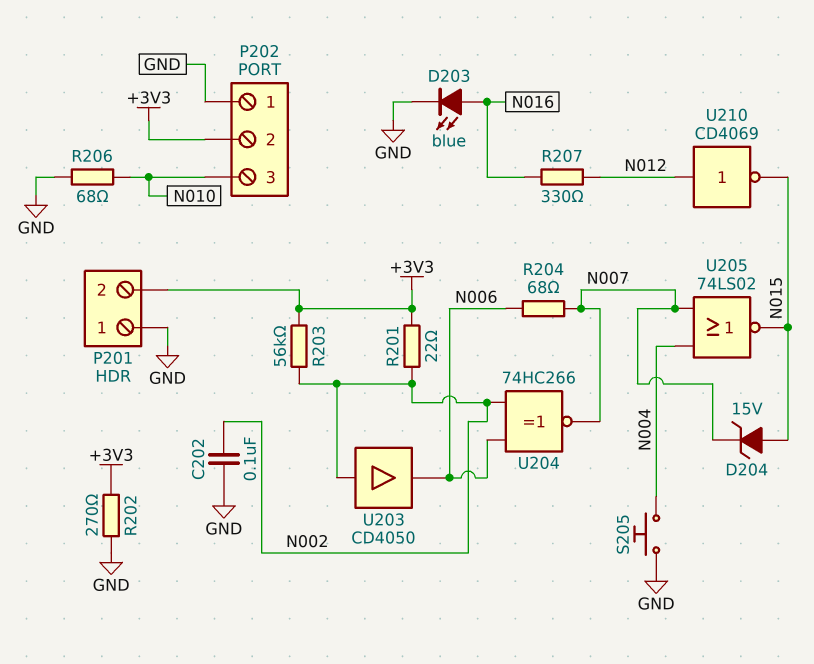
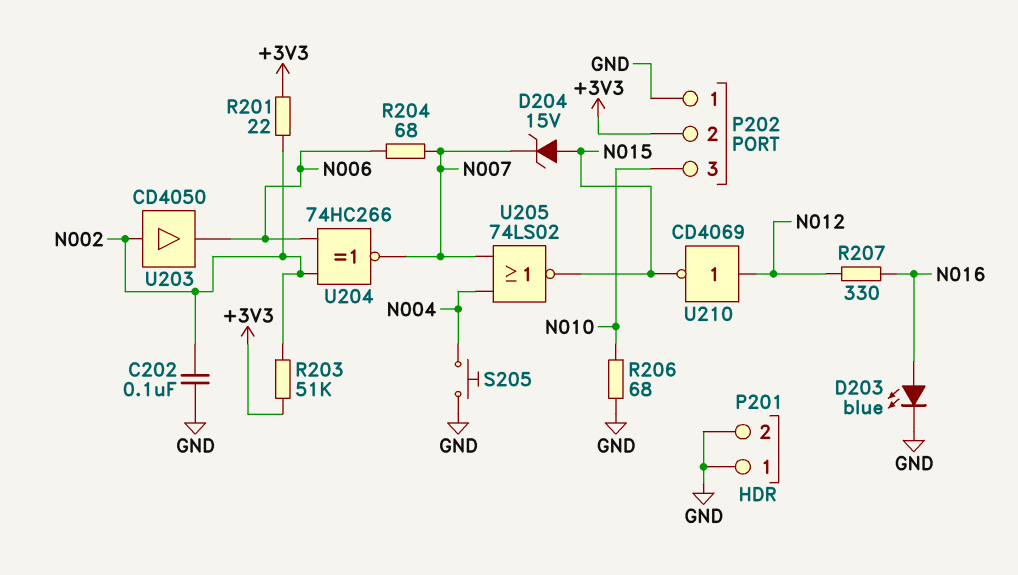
P201 pin 2: +3V3 -> GND
R202: 270 (+3V3, GND) -> none
R203: 56k (+3V3, N002) -> 51k (+3V3, N002)

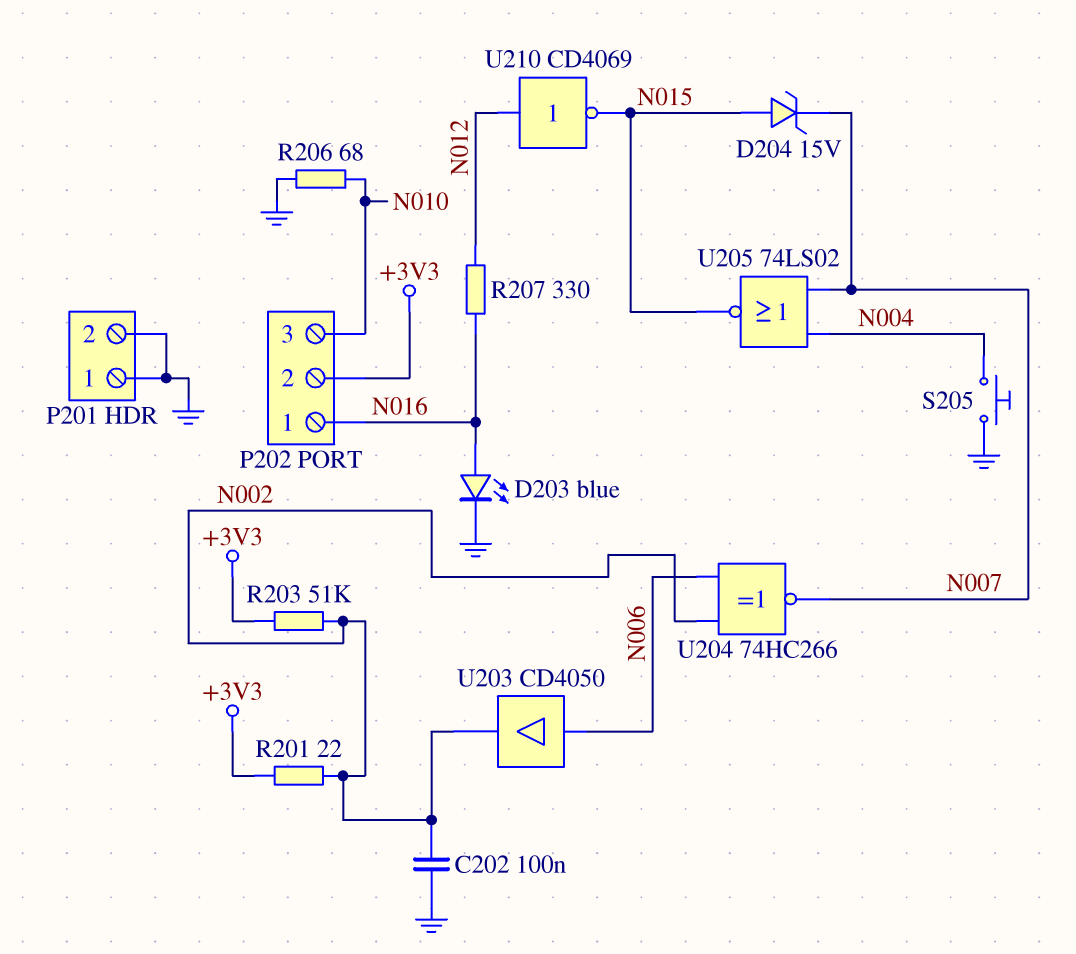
P202 pin 1: GND -> N016
R204: 68 (N006, N007) -> none
U203: buffer CD4050 (in N002, out N006) -> buffer CD4050 (in N006, out N002)

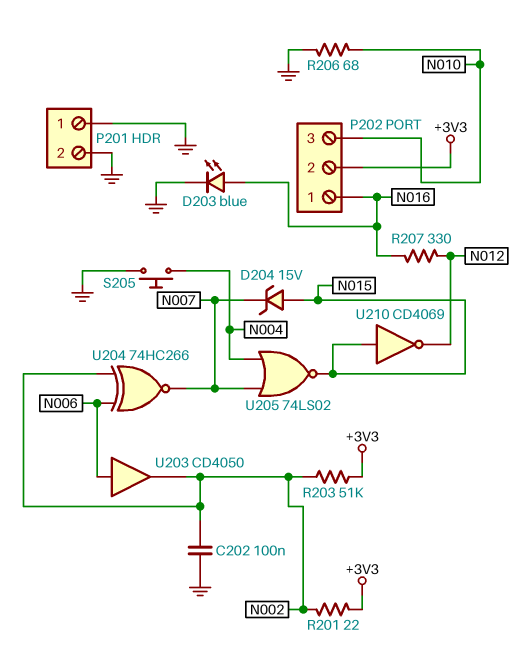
U210: NOT CD4069 (in N012, out N015) -> NOT CD4069 (in N015, out N012)

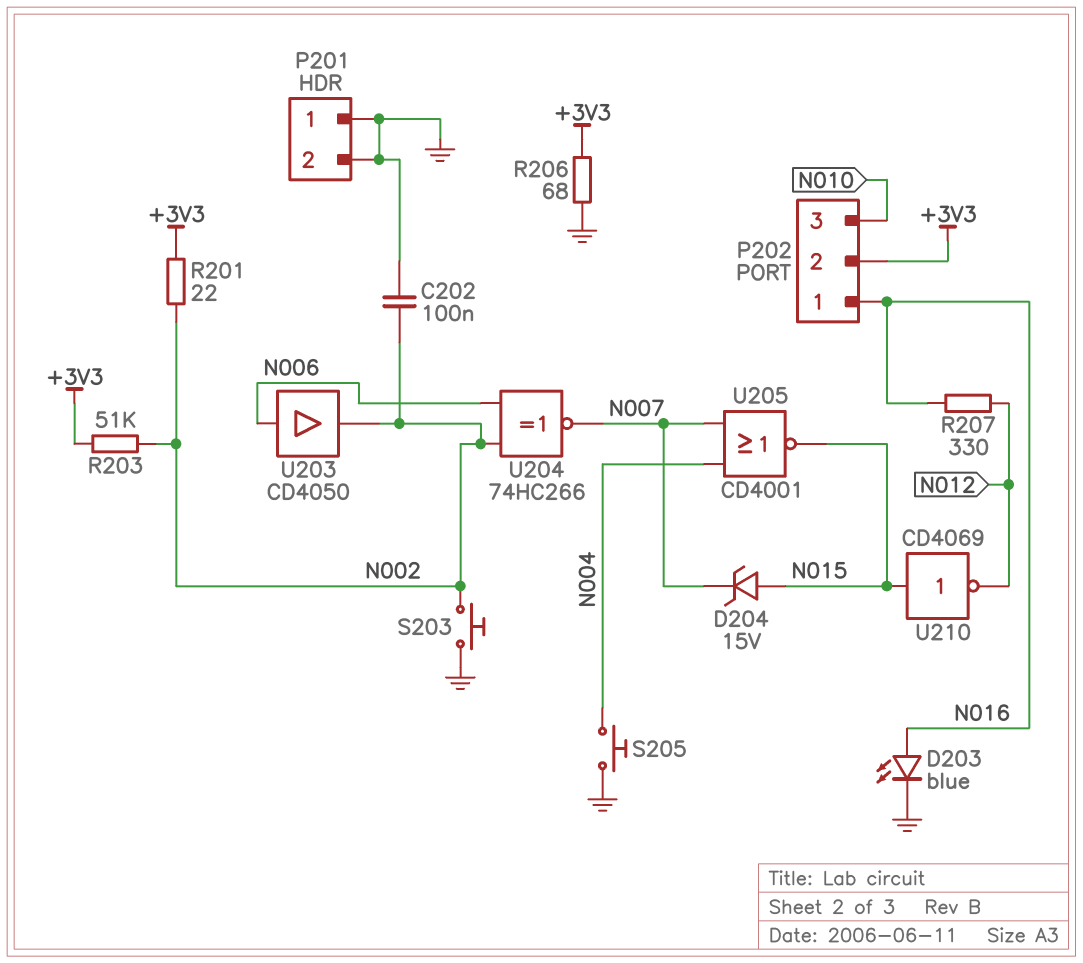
R206: 68 (GND, N010) -> 68 (+3V3, GND)
S203: none -> button (GND, N002)
U205: NOR 74LS02 (in N004, in N007, out N015) -> NOR CD4001 (in N004, in N007, out N015)

